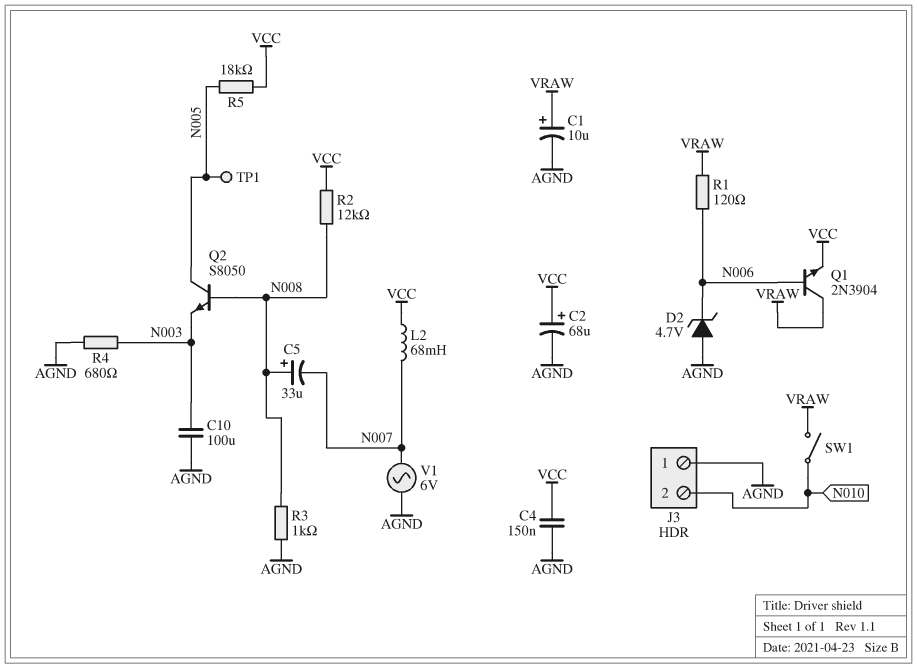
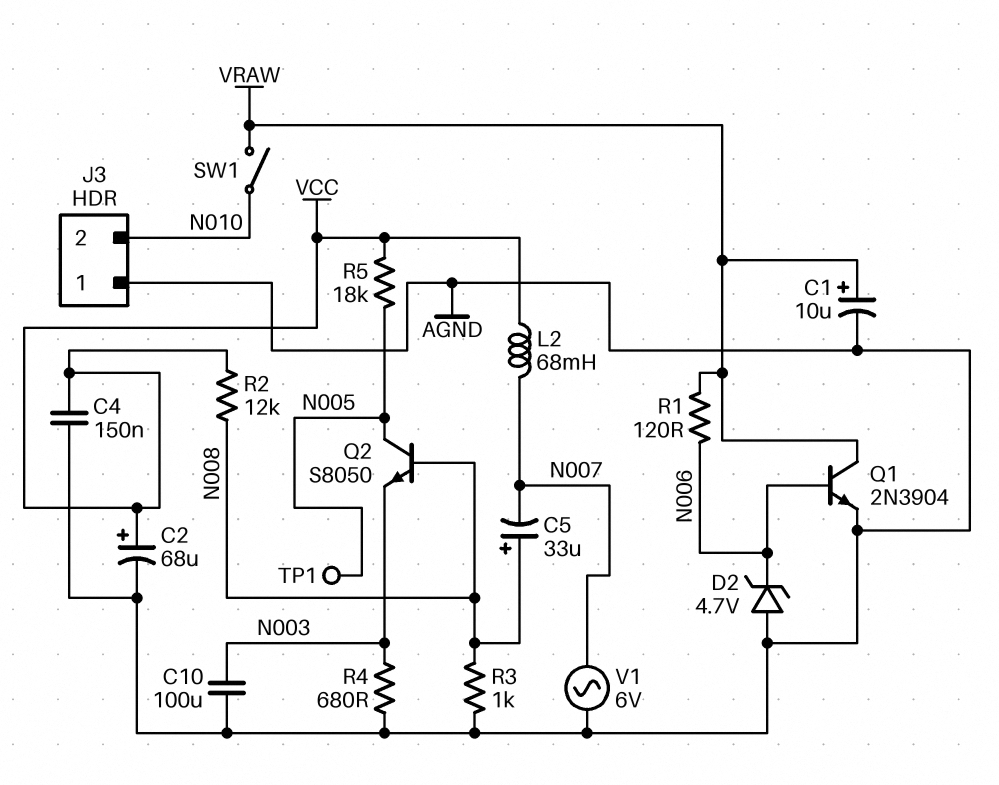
Q1: NPN 2N3904 (B N006, C VRAW, E VCC) -> NPN 2N3904 (B N006, C VRAW, E AGND)

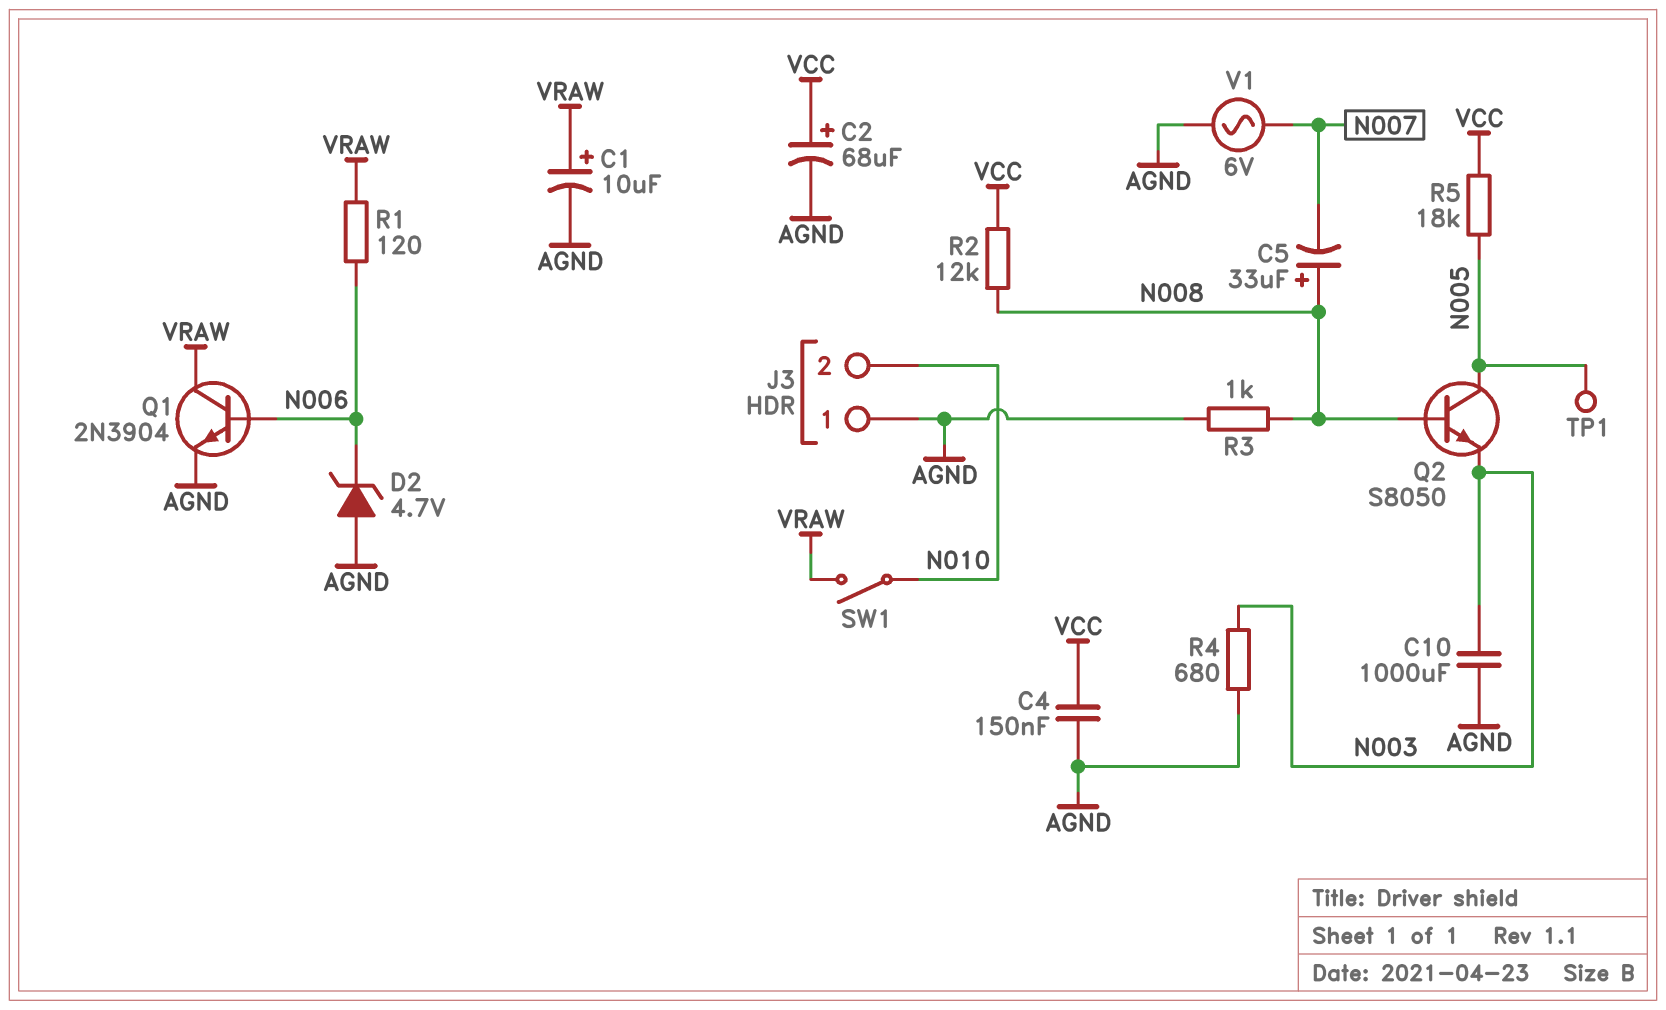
C10: 100uF (AGND, N003) -> 1000uF (AGND, N003)
L2: 68mH (N007, VCC) -> none

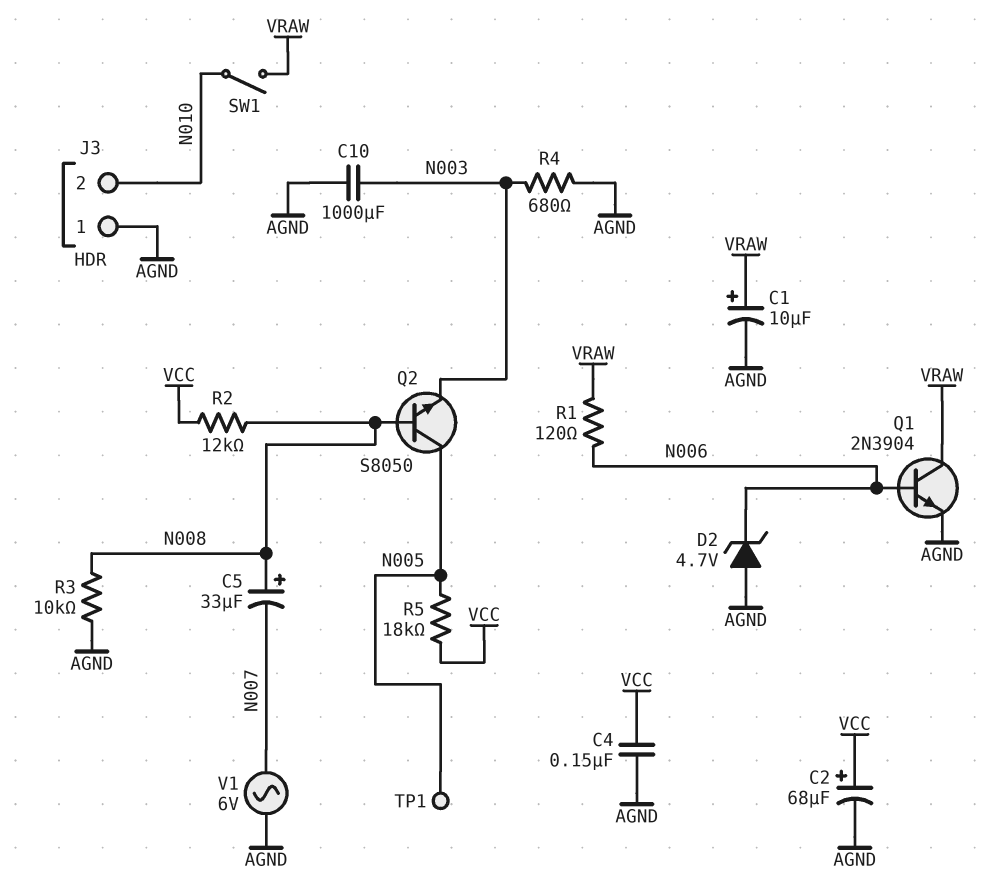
R3: 1k (AGND, N008) -> 10k (AGND, N008)

